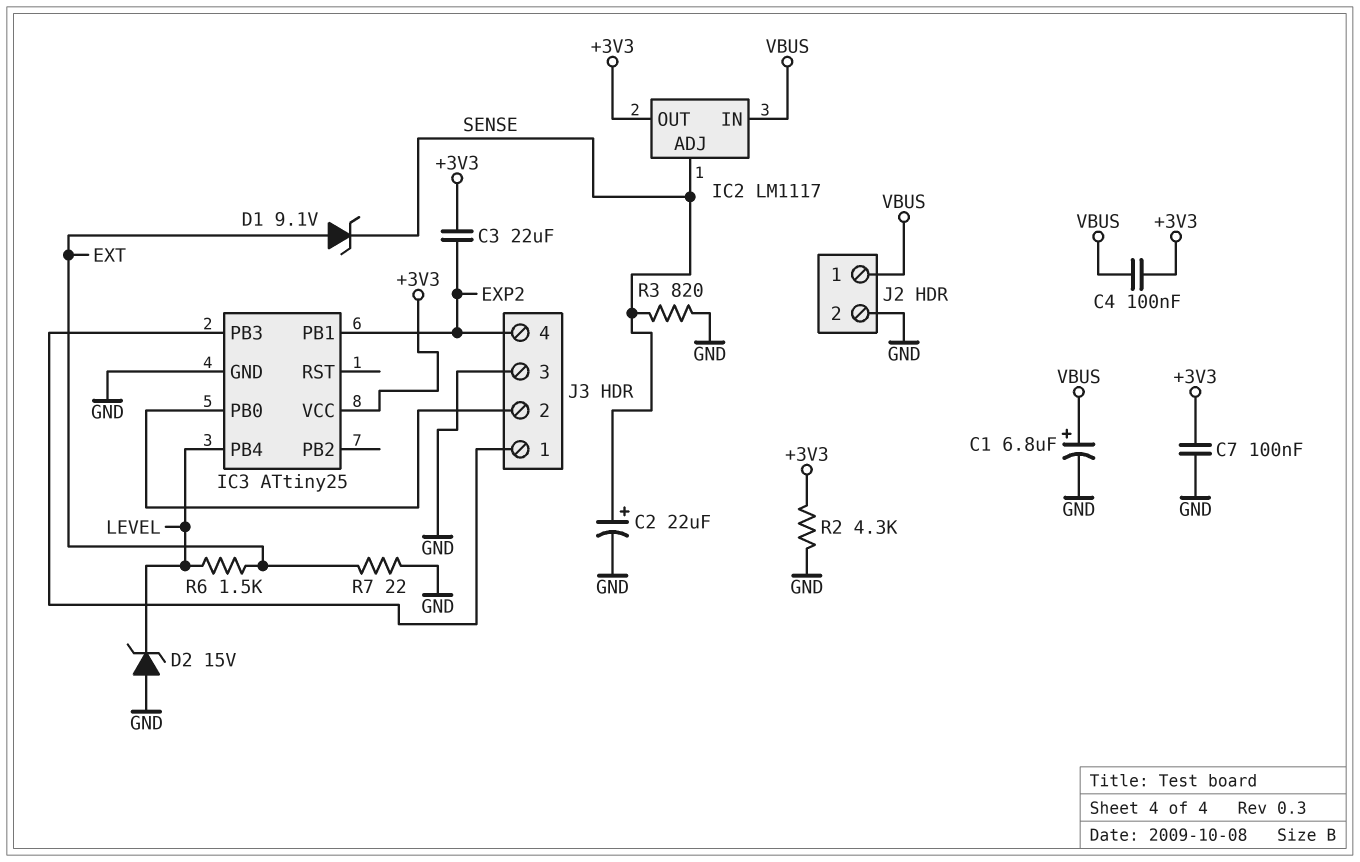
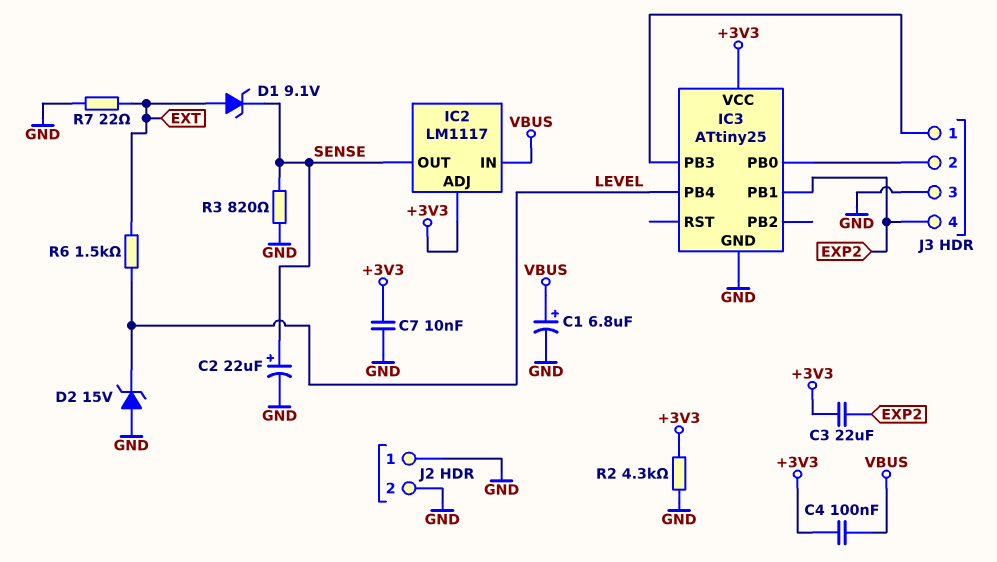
C7: 100nF (+3V3, GND) -> 10nF (+3V3, GND)
IC2 pin ADJ: SENSE -> +3V3
IC2 pin OUT: +3V3 -> SENSE
J2 pin 1: VBUS -> GND

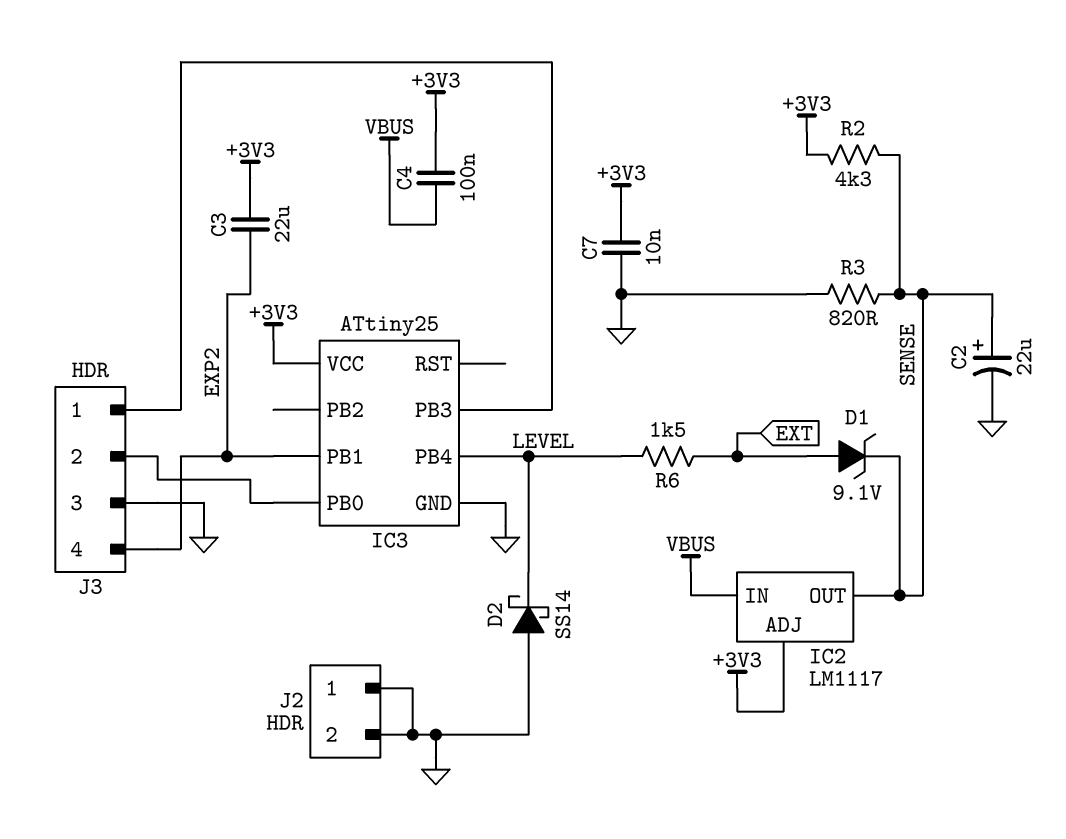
C1: 6.8uF (plus VBUS, minus GND) -> none
D2: zener 15V (A GND, K LEVEL) -> schottky SS14 (A GND, K LEVEL)
R2: 4.3k (+3V3, GND) -> 4.3k (+3V3, SENSE)
R7: 22 (EXT, GND) -> none

